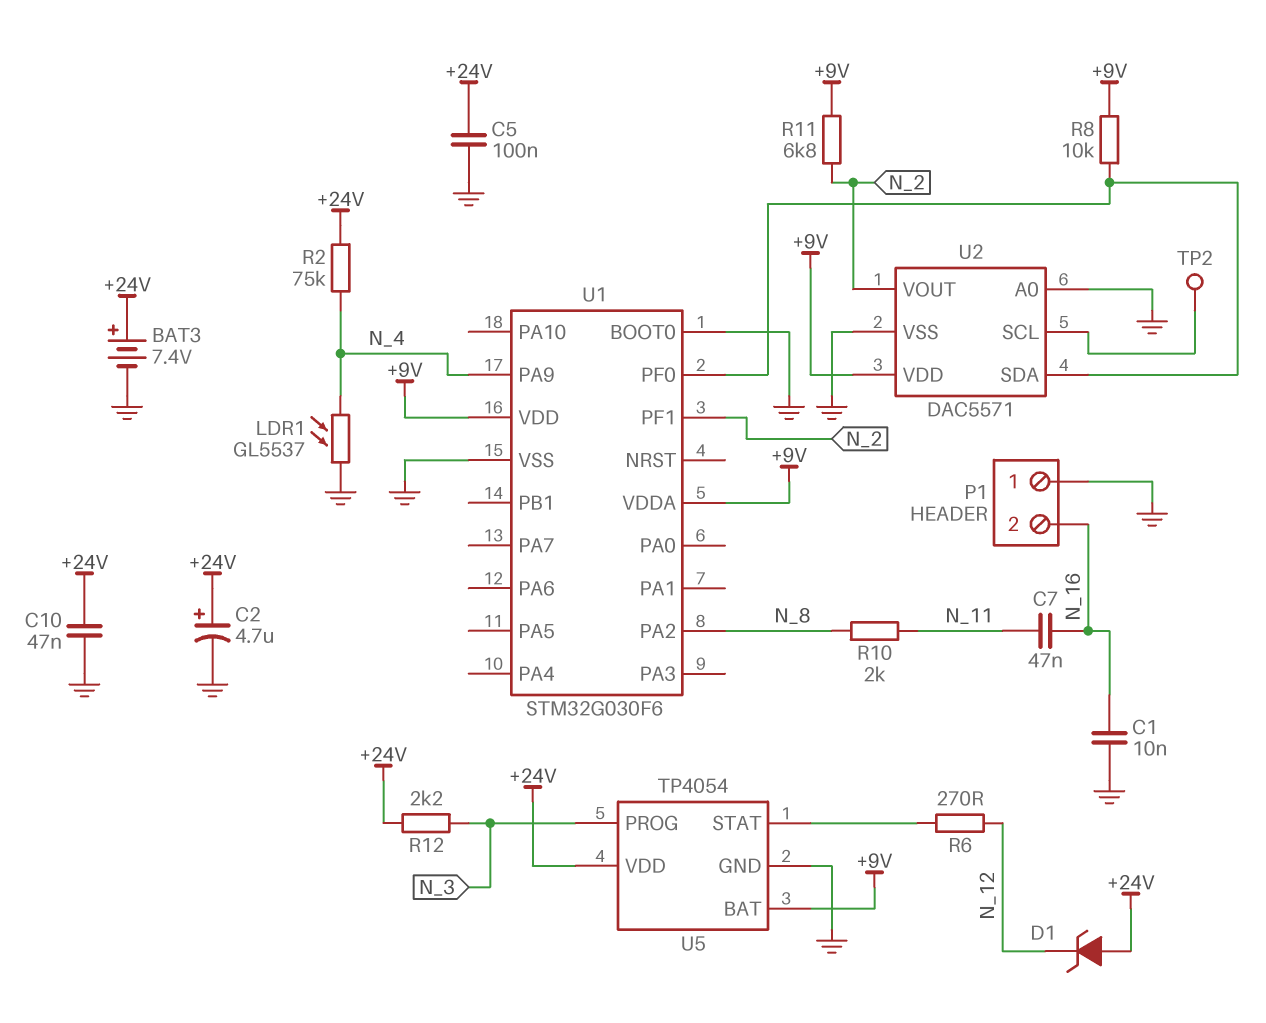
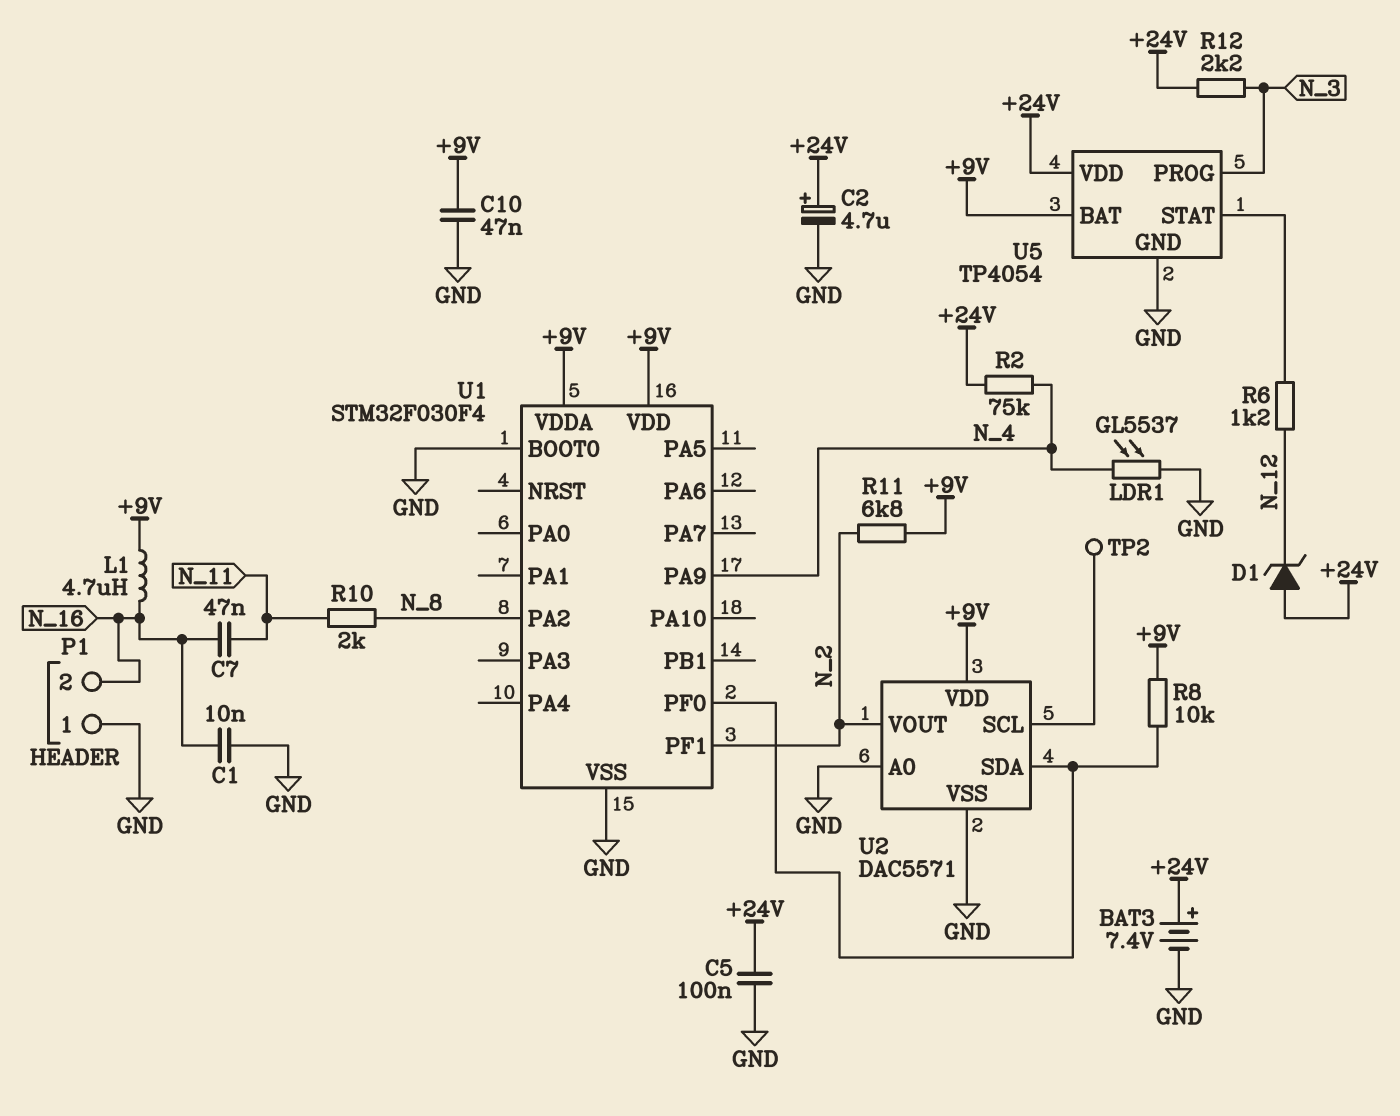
C10: 47nF (+24V, GND) -> 47nF (+9V, GND)
L1: none -> 4.7uH (+9V, N_16)
R6: 270 (N_12, U5/STAT) -> 1.2k (N_12, U5/STAT)
U1: STM32G030F6 -> STM32F030F4

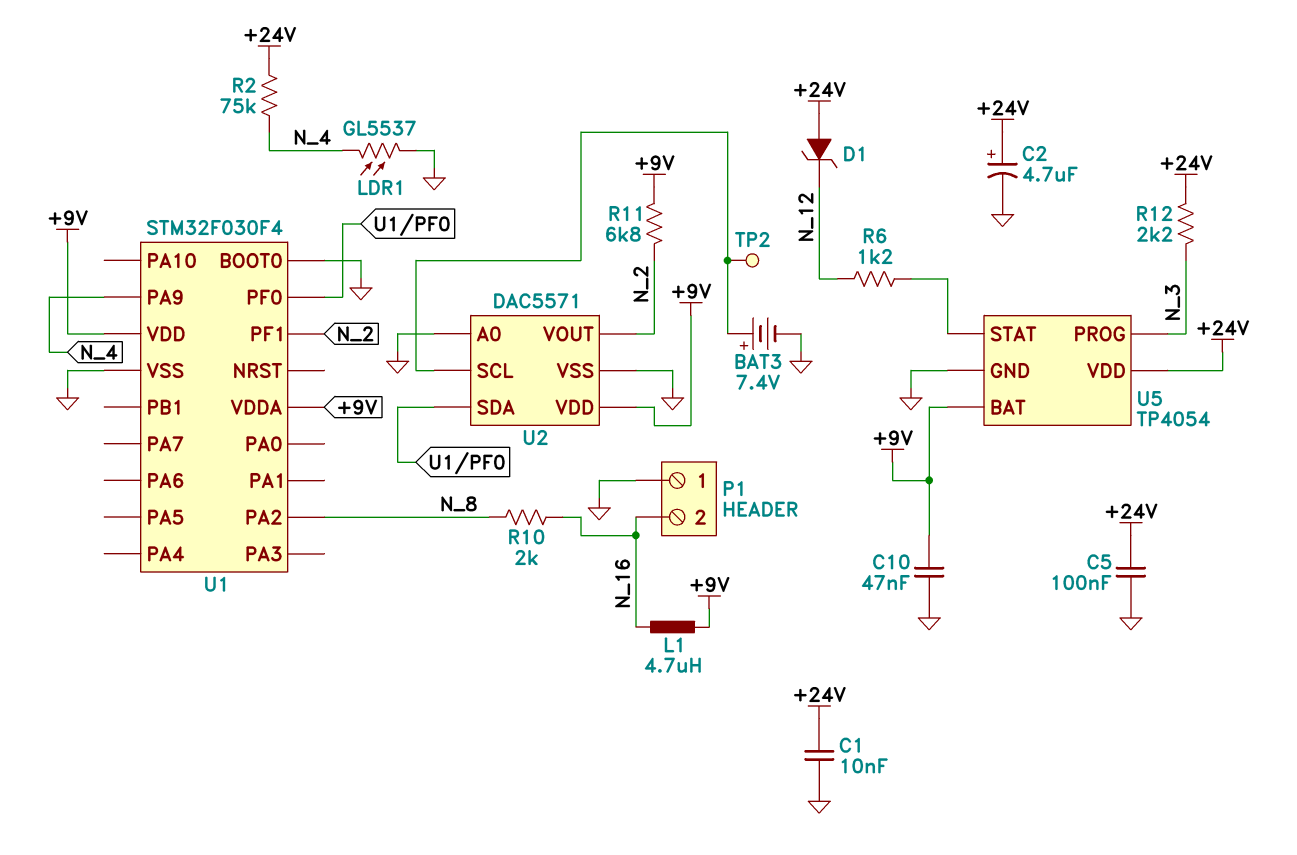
BAT3: 7.4V (plus +24V, minus GND) -> 7.4V (plus U2/SCL, minus GND)
C1: 10nF (GND, N_16) -> 10nF (+24V, GND)
C7: 47nF (N_11, N_16) -> none
R8: 10k (+9V, U1/PF0) -> none
R10: 2k (N_8, N_11) -> 2k (N_8, N_16)

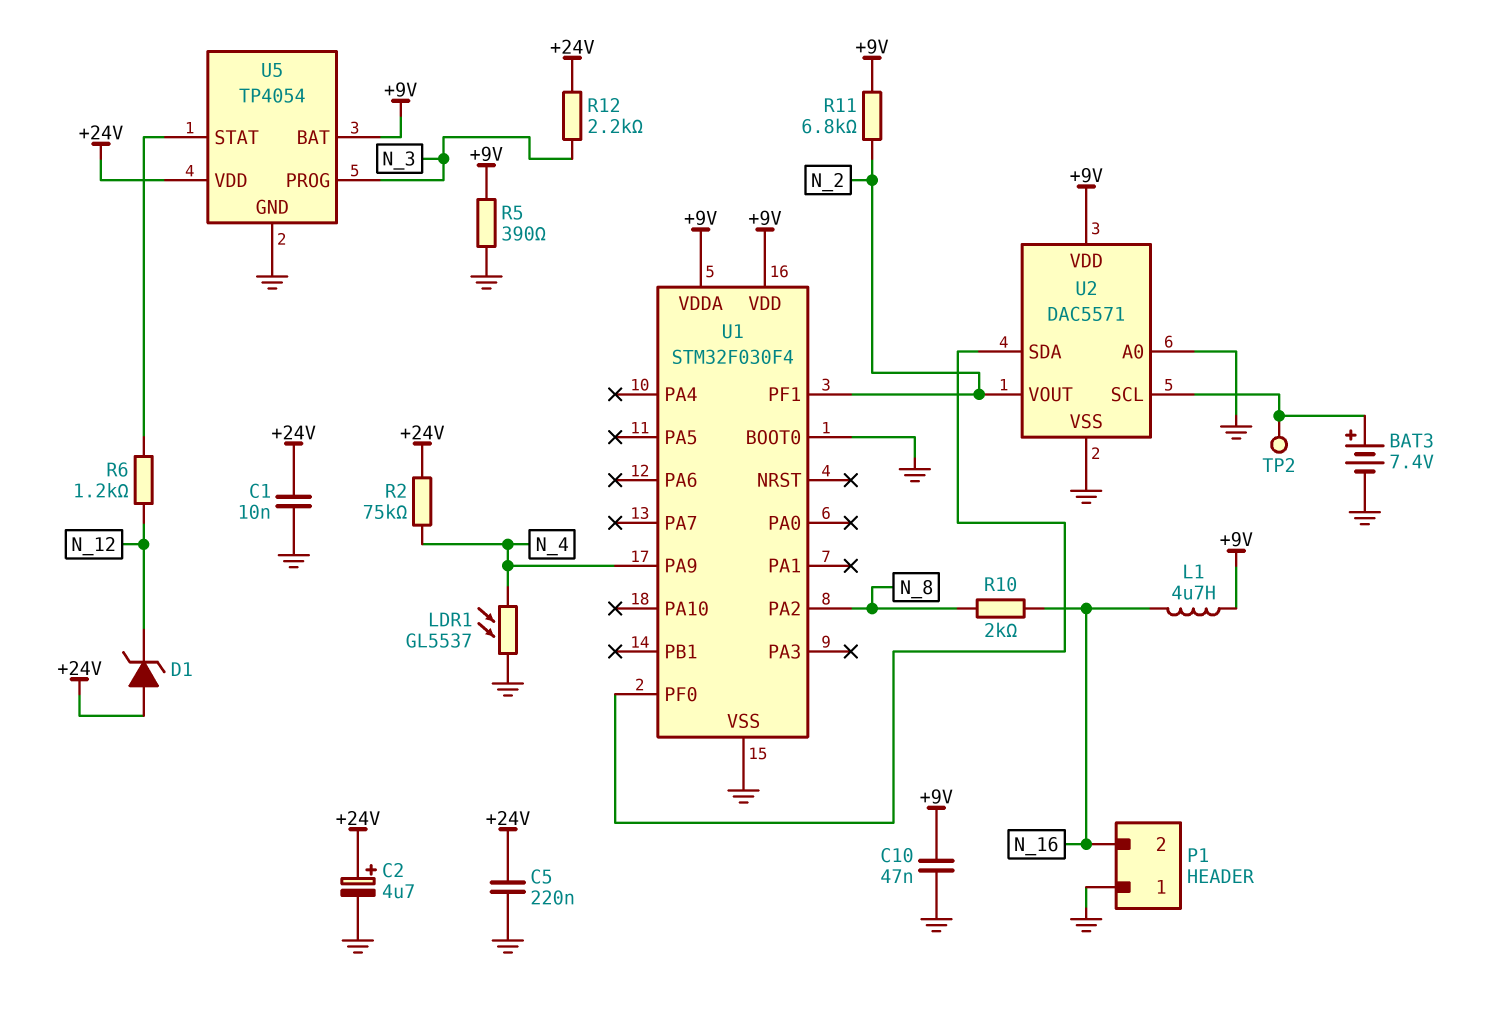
C5: 100nF (+24V, GND) -> 220nF (+24V, GND)
R5: none -> 390 (+9V, GND)

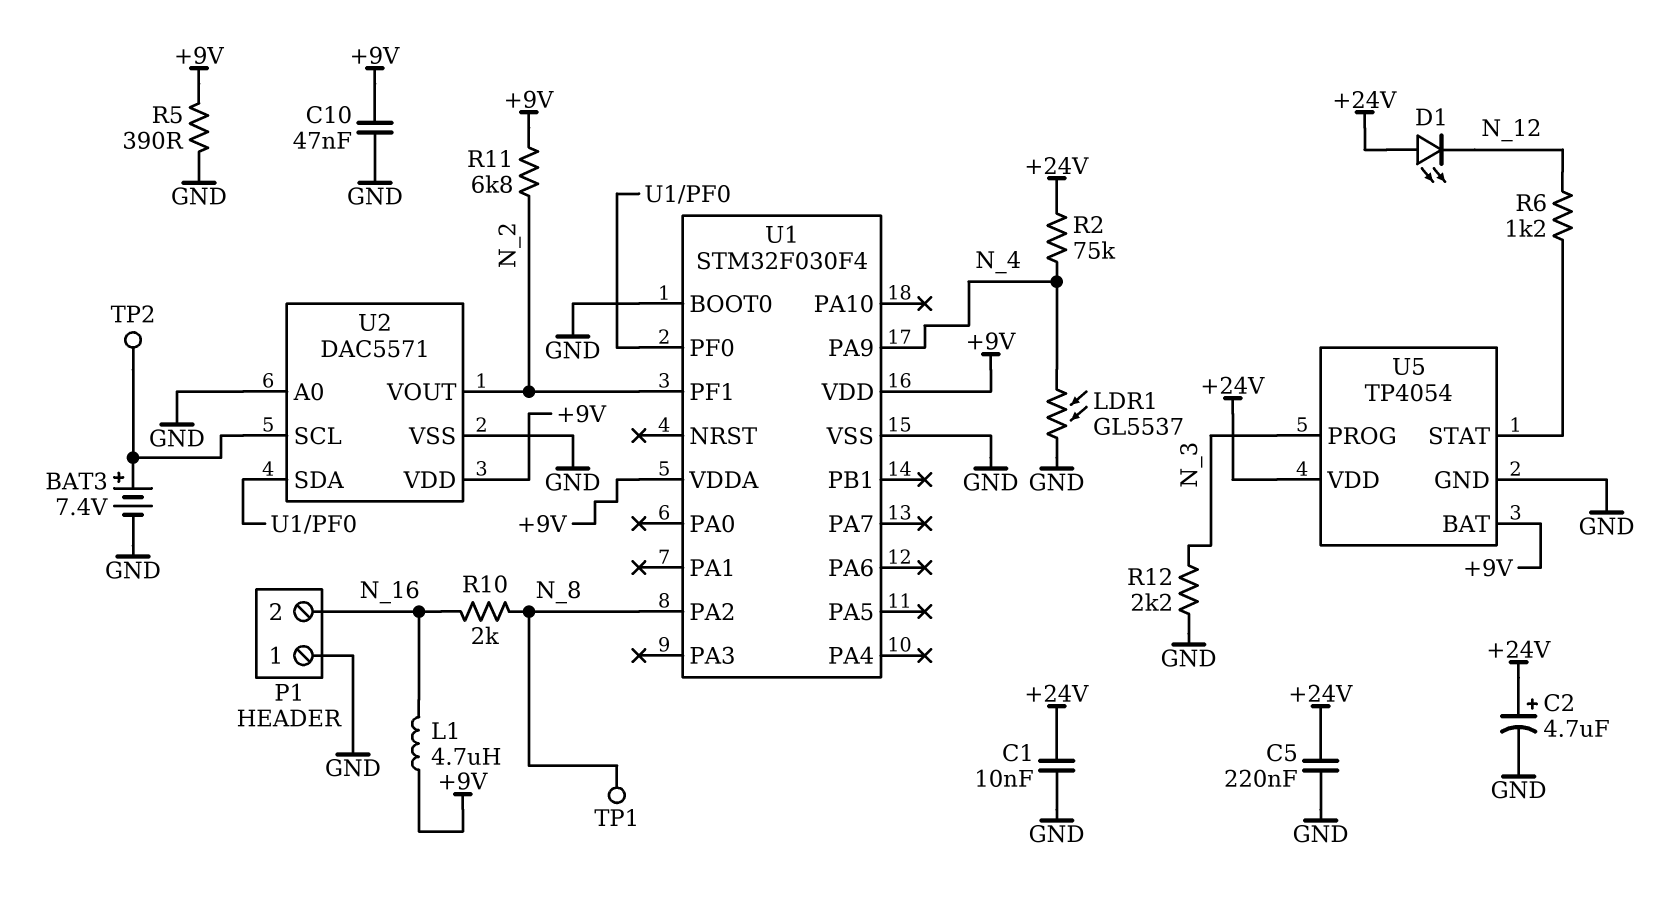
D1: zener (A +24V, K N_12) -> LED (A +24V, K N_12)
R12: 2.2k (+24V, N_3) -> 2.2k (GND, N_3)
TP1: none -> test point (N_8)

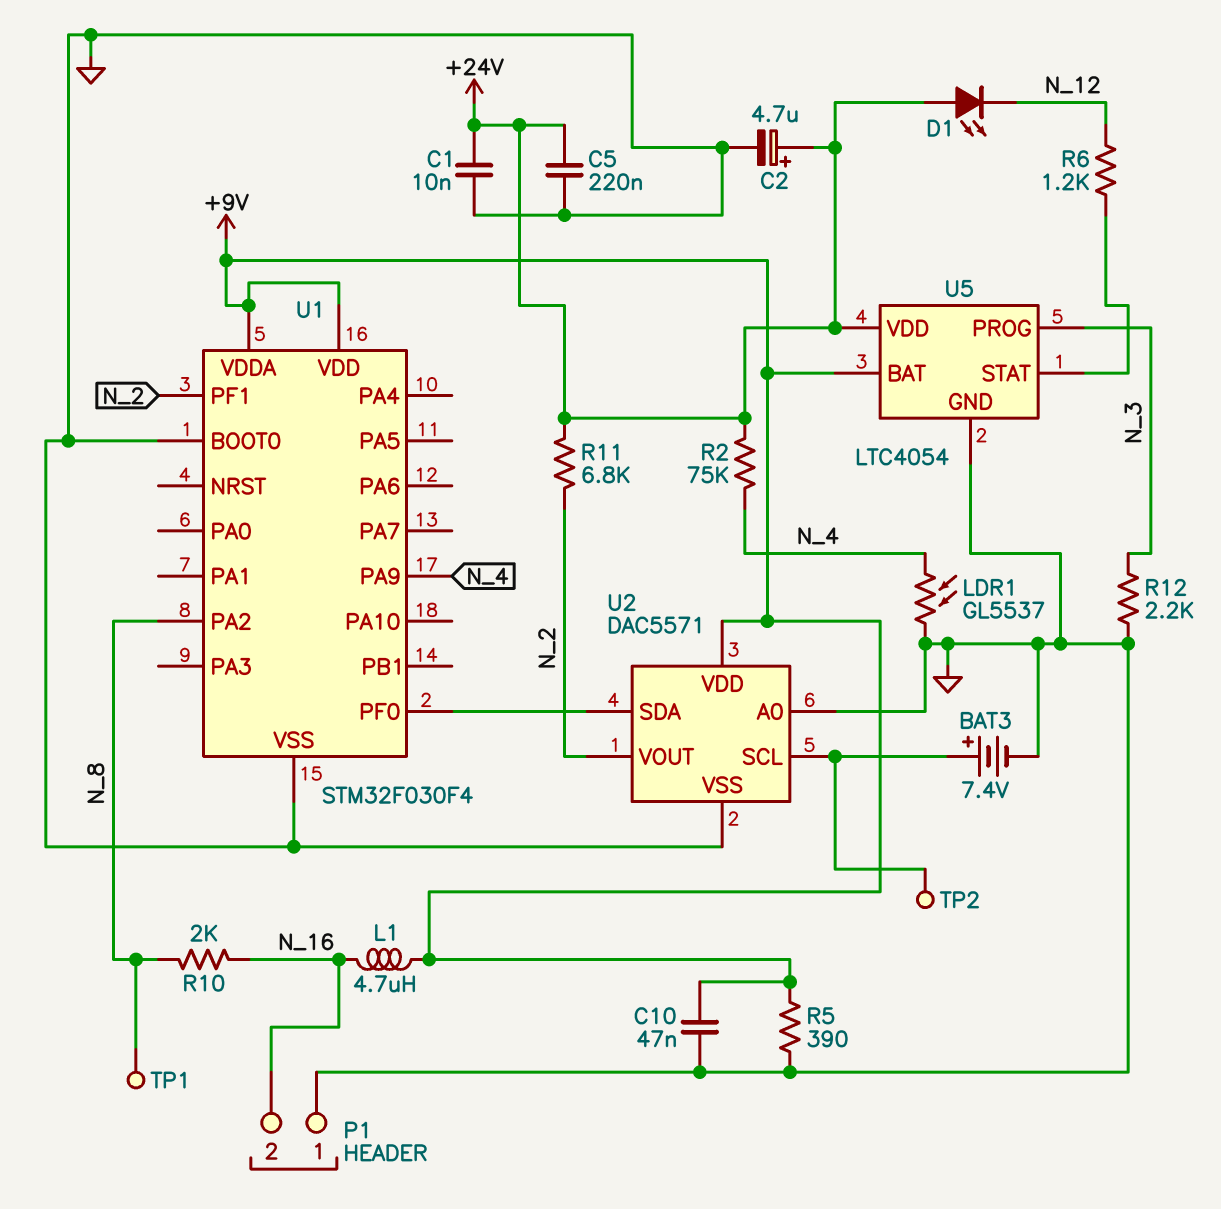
R11: 6.8k (+9V, N_2) -> 6.8k (+24V, N_2)
U5: TP4054 -> LTC4054

